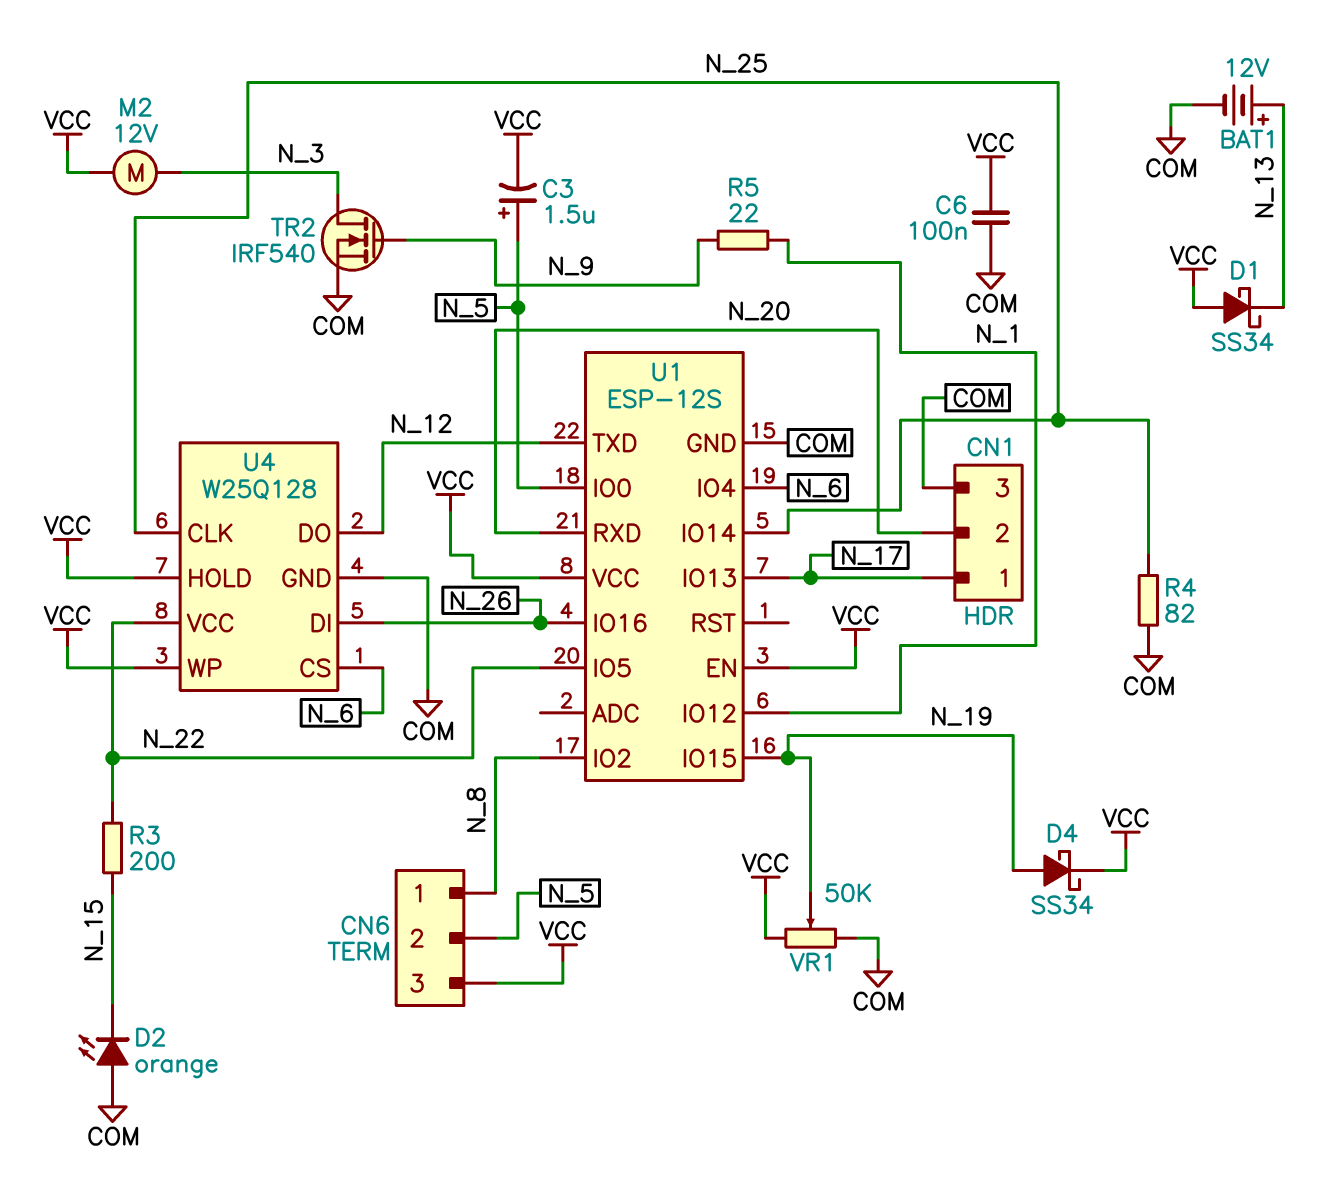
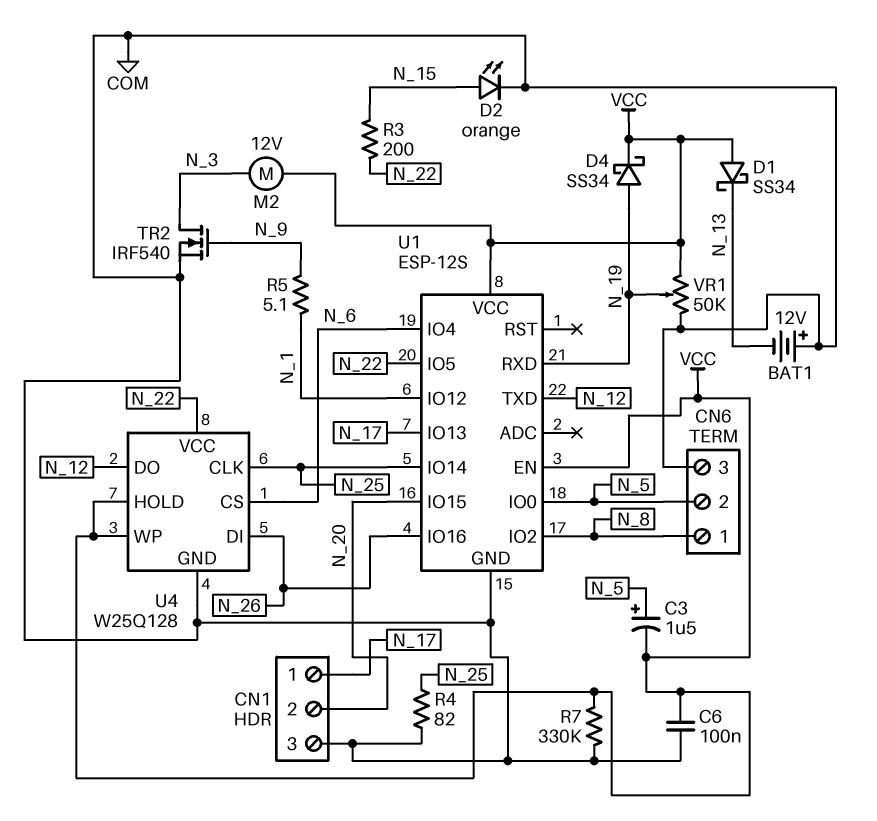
BAT1: 12V (plus N_13, minus COM) -> 12V (plus COM, minus N_13)
CN6 pin 3: VCC -> COM
D2: LED orange (A COM, K N_15) -> LED orange (A N_15, K COM)
R5: 22 (N_1, N_9) -> 5.1 (N_1, N_9)
R7: none -> 330k (COM, VCC)
U1 pin IO15: N_19 -> N_20
U1 pin RXD: N_20 -> N_19

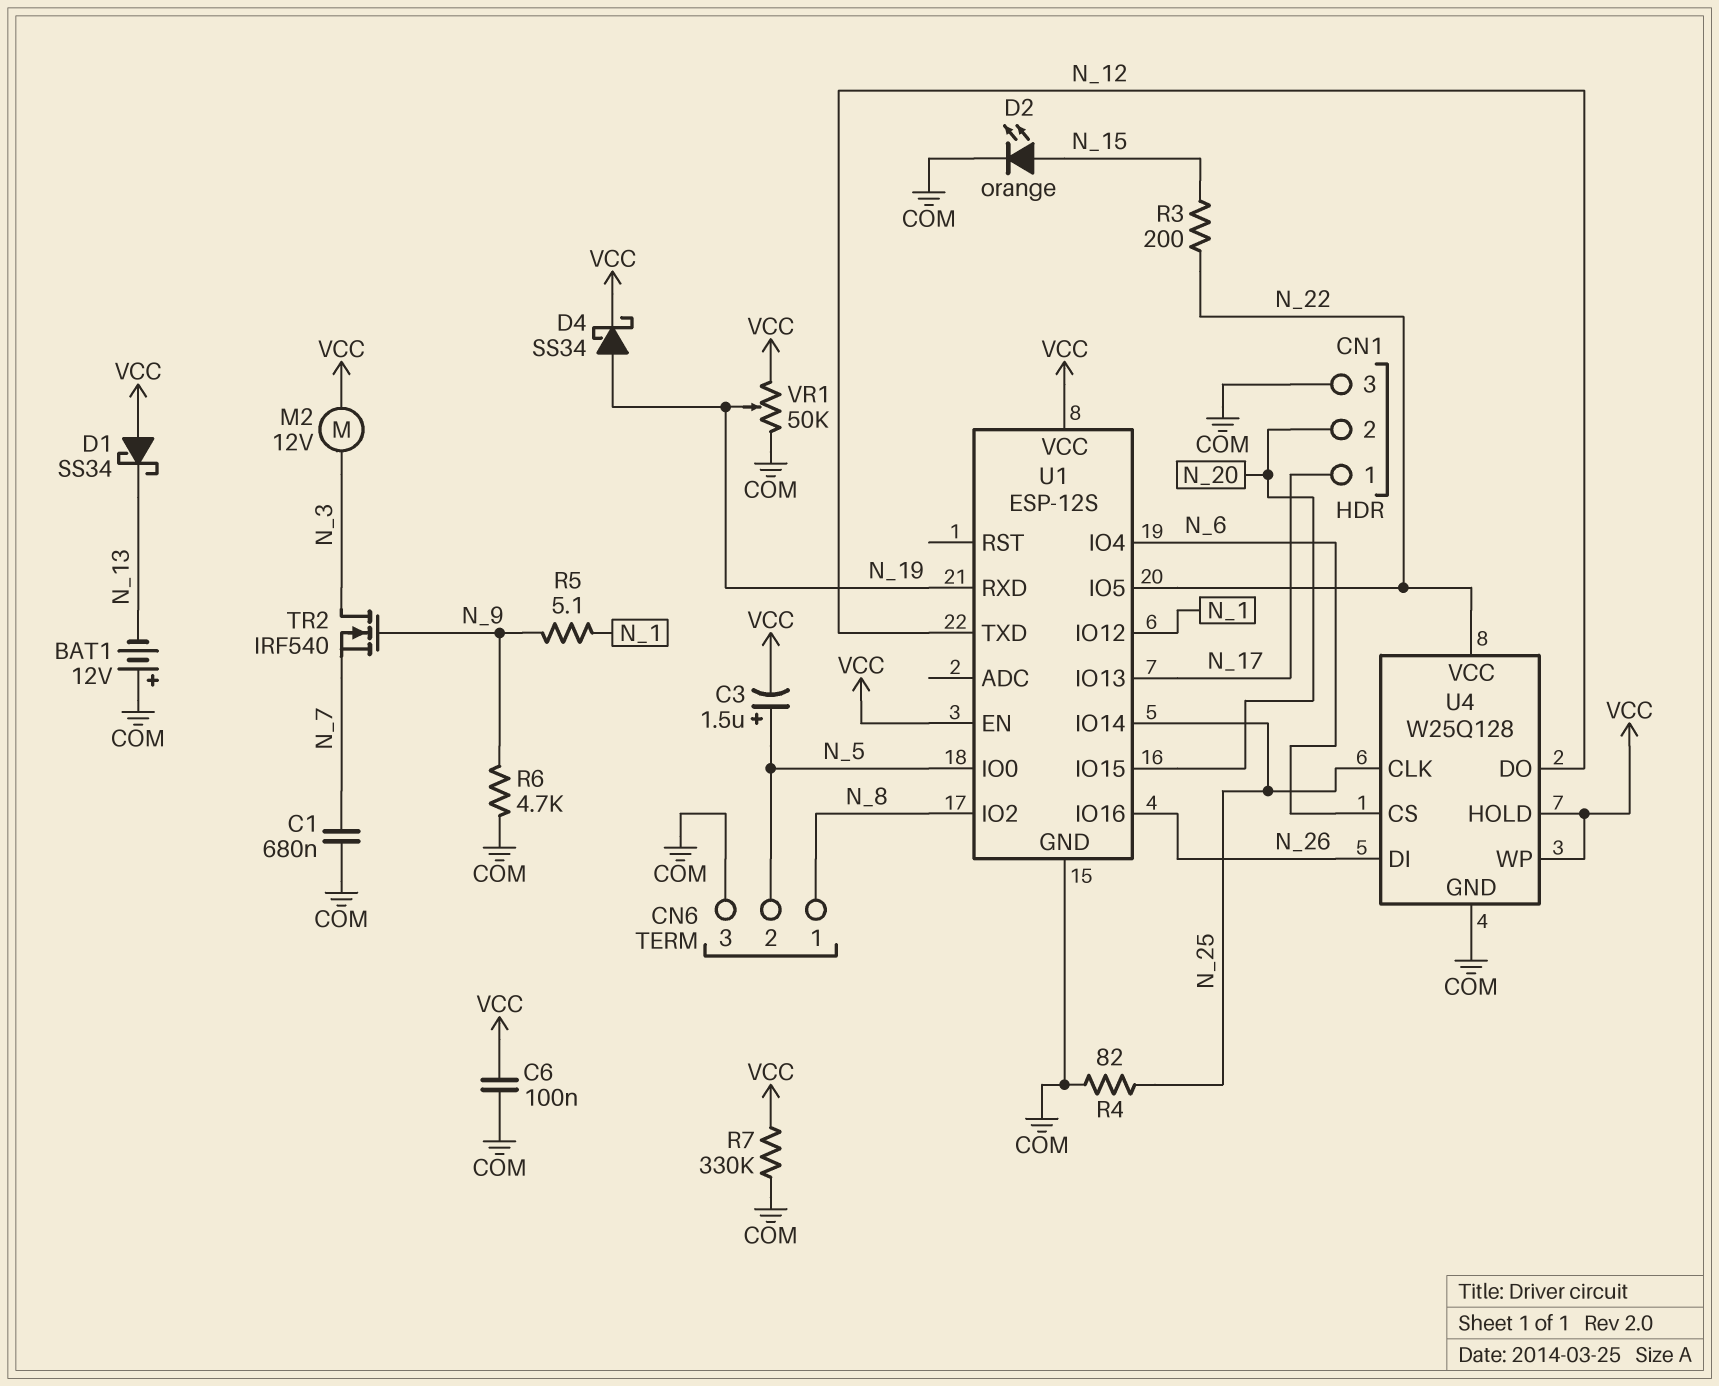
C1: none -> 680nF (COM, N_7)
R6: none -> 4.7k (COM, N_9)
TR2: NMOS IRF540 (G N_9, D N_3, S COM) -> NMOS IRF540 (G N_9, D N_3, S N_7)

